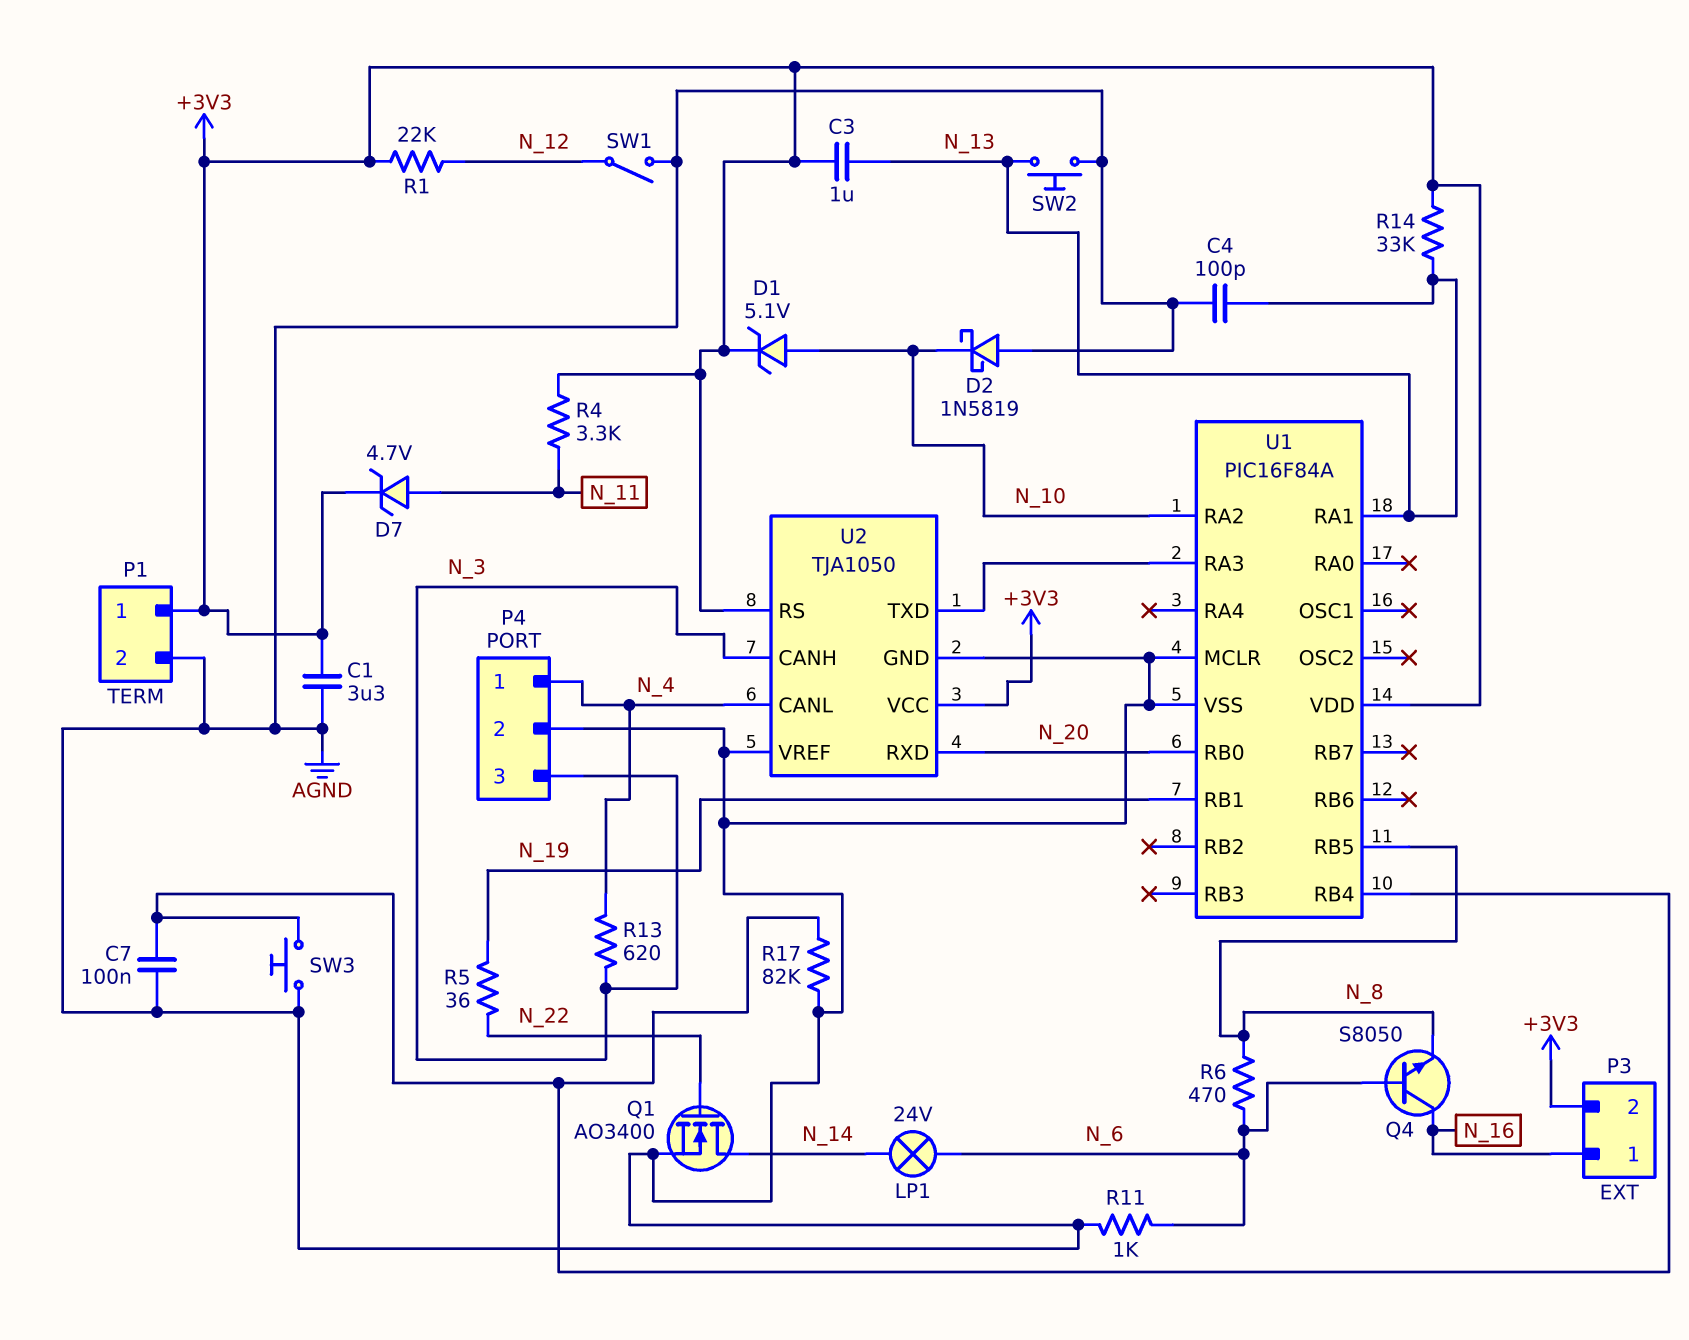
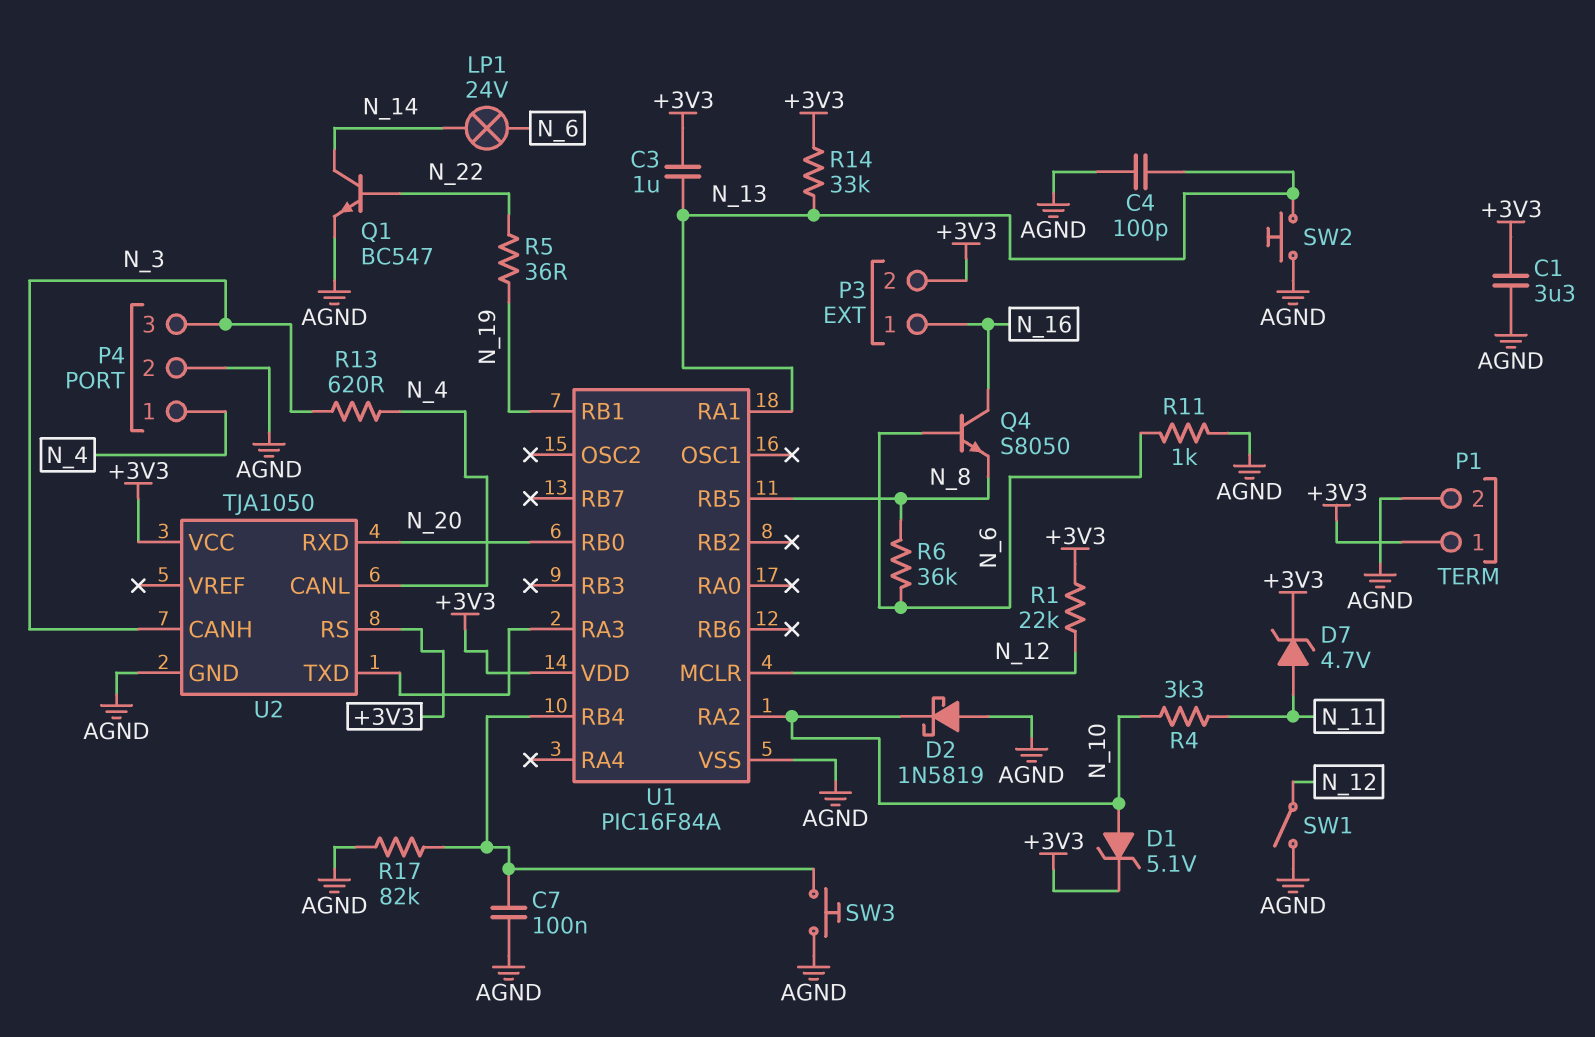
Q1: NMOS AO3400 (G N_22, D N_14, S AGND) -> NPN BC547 (B N_22, C N_14, E AGND)
R4: 3.3k (+3V3, N_11) -> 3.3k (N_10, N_11)
R6: 470 (N_6, N_8) -> 36k (N_6, N_8)
U1 pin MCLR: AGND -> N_12
U2 pin VREF: AGND -> none

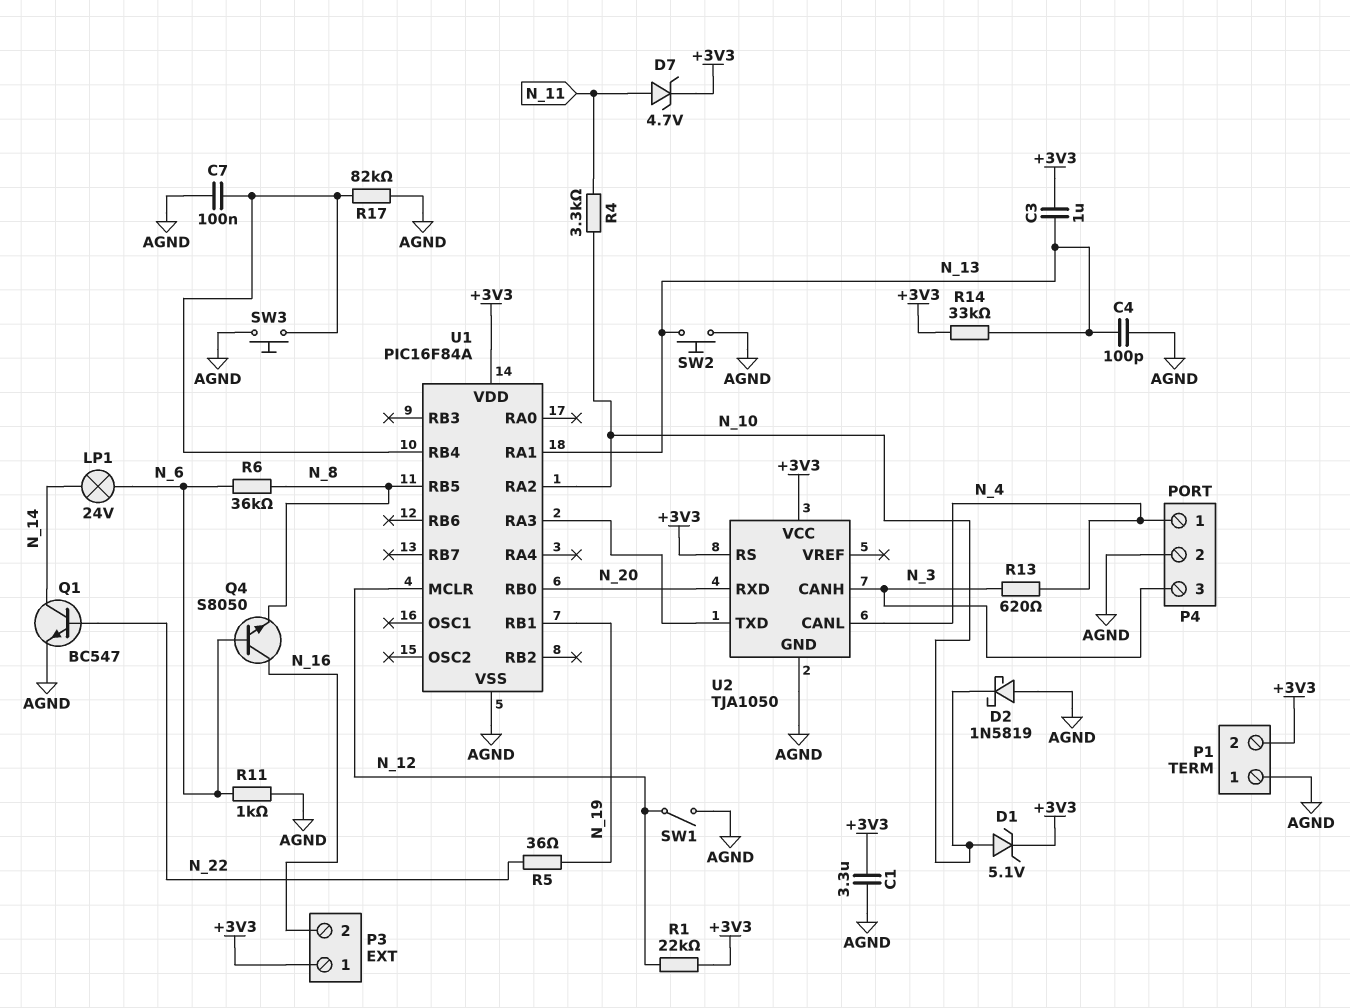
P1 pin 1: +3V3 -> AGND
P1 pin 2: AGND -> +3V3
P3 pin 1: N_16 -> +3V3
P3 pin 2: +3V3 -> N_16

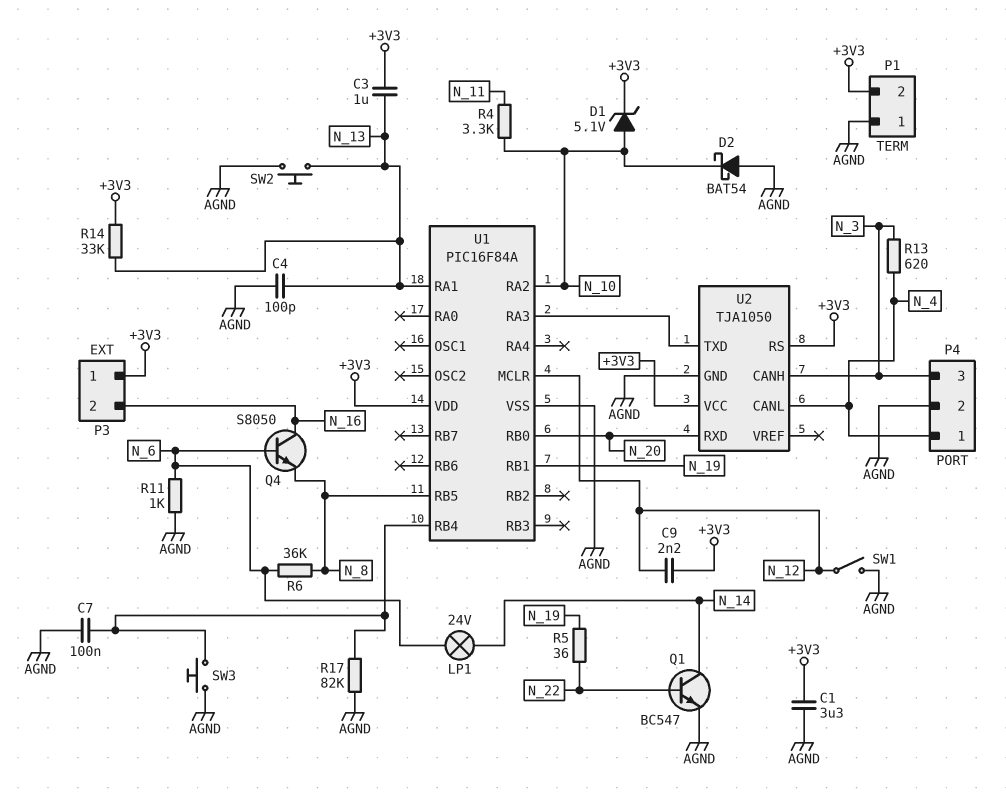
C9: none -> 2.2nF (+3V3, N_12)
D2: schottky 1N5819 (A AGND, K N_10) -> schottky BAT54 (A AGND, K N_10)
D7: zener 4.7V (A N_11, K +3V3) -> none
R1: 22k (+3V3, N_12) -> none

